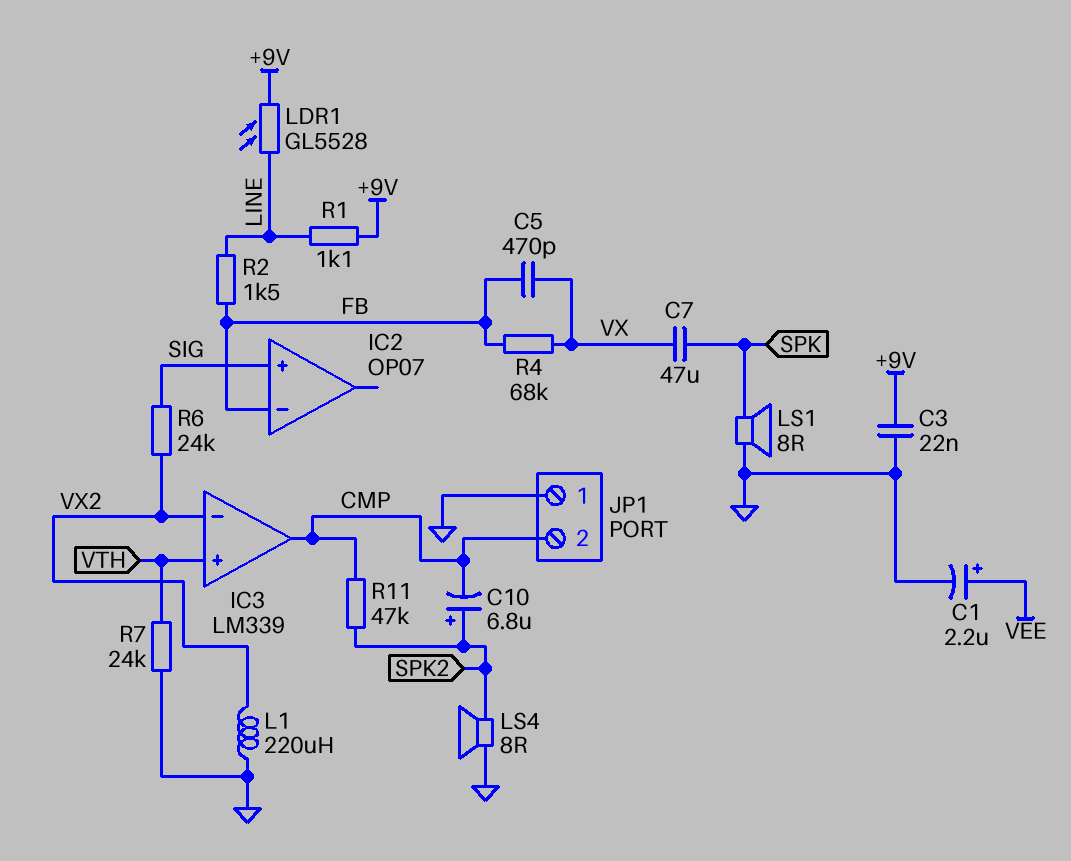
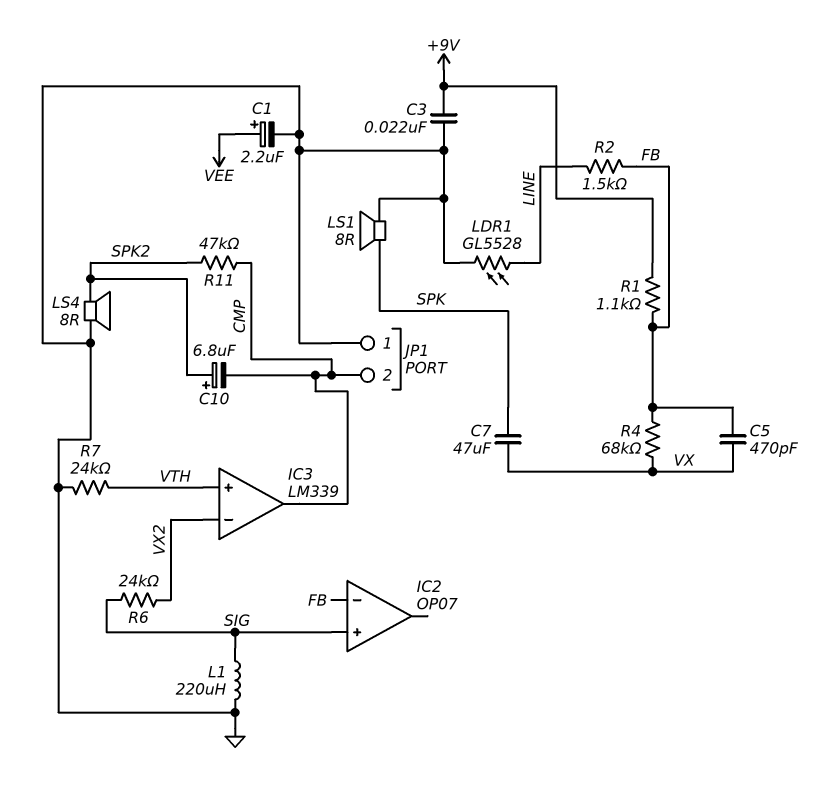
L1: 220uH (GND, VX2) -> 220uH (GND, SIG)
LDR1: GL5528 (+9V, LINE) -> GL5528 (GND, LINE)
R1: 1.1k (+9V, LINE) -> 1.1k (+9V, FB)

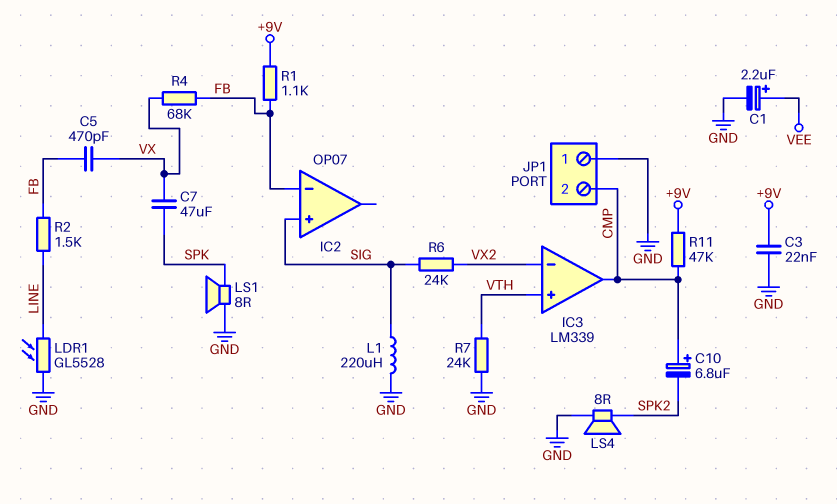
C10: 6.8uF (plus SPK2, minus CMP) -> 6.8uF (plus CMP, minus SPK2)
R11: 47k (CMP, SPK2) -> 47k (+9V, CMP)

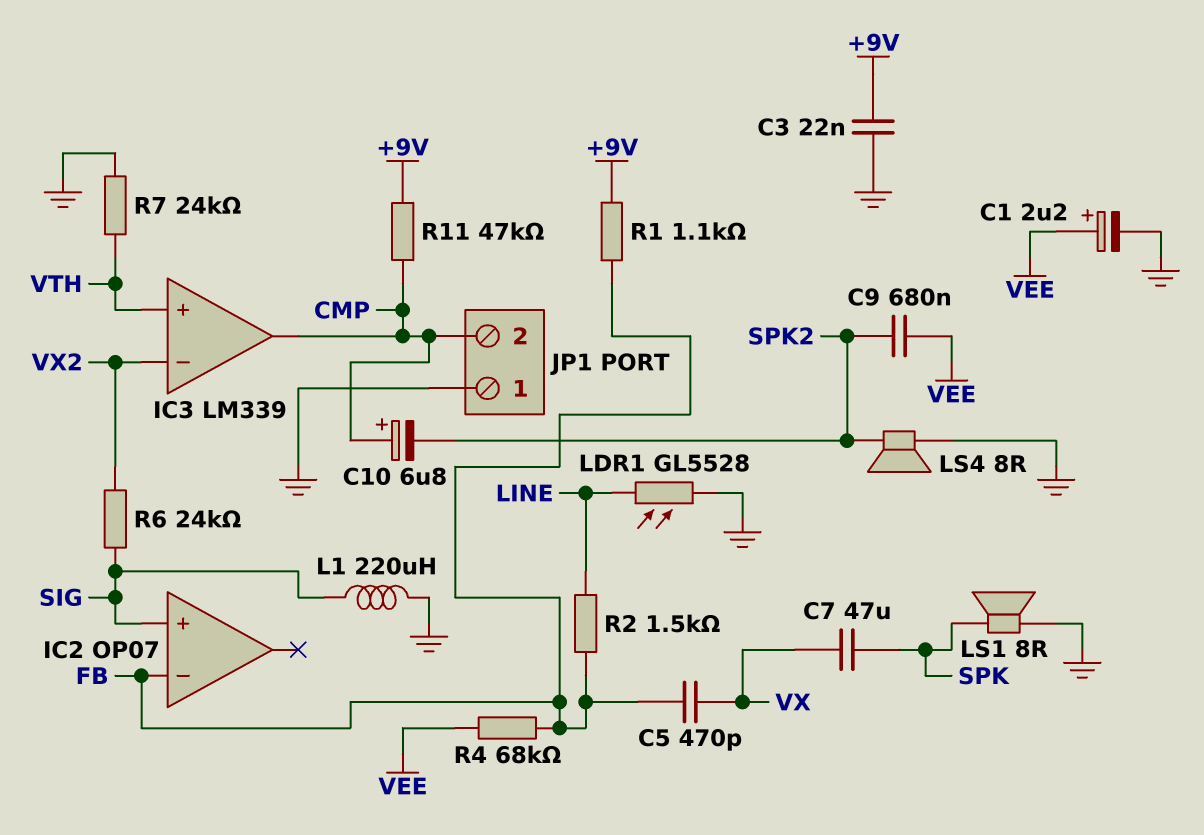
C9: none -> 680nF (SPK2, VEE)
R4: 68k (FB, VX) -> 68k (FB, VEE)

